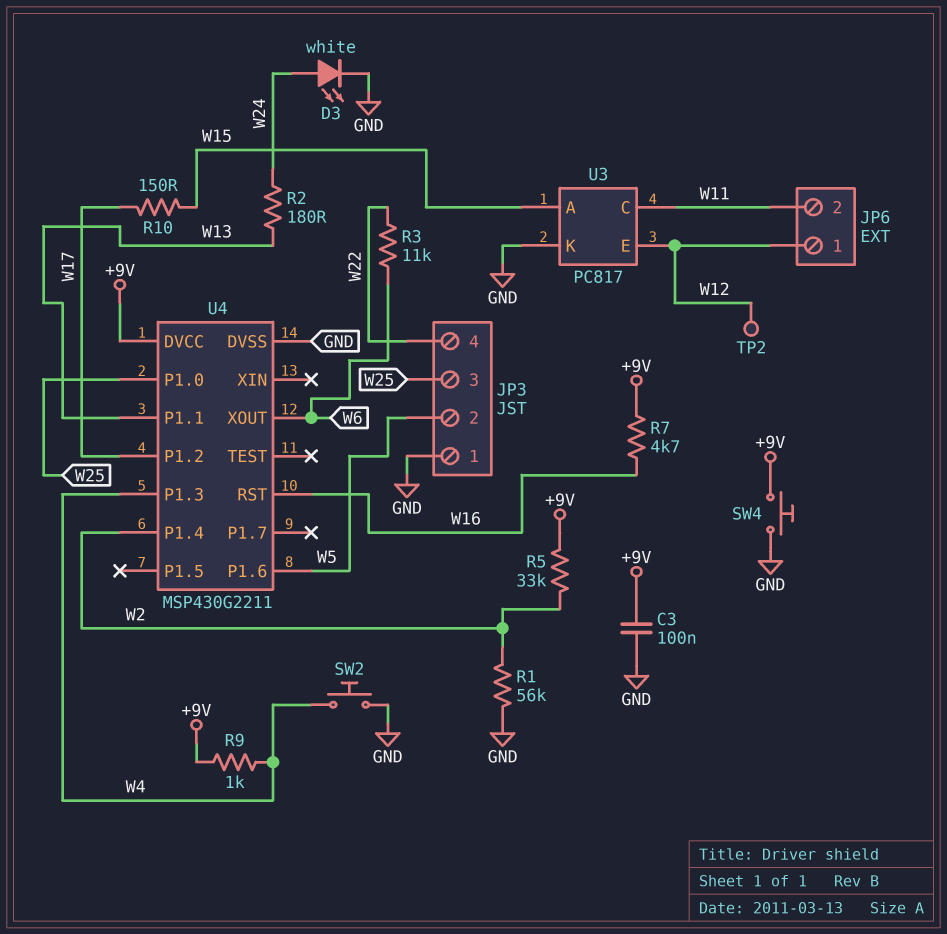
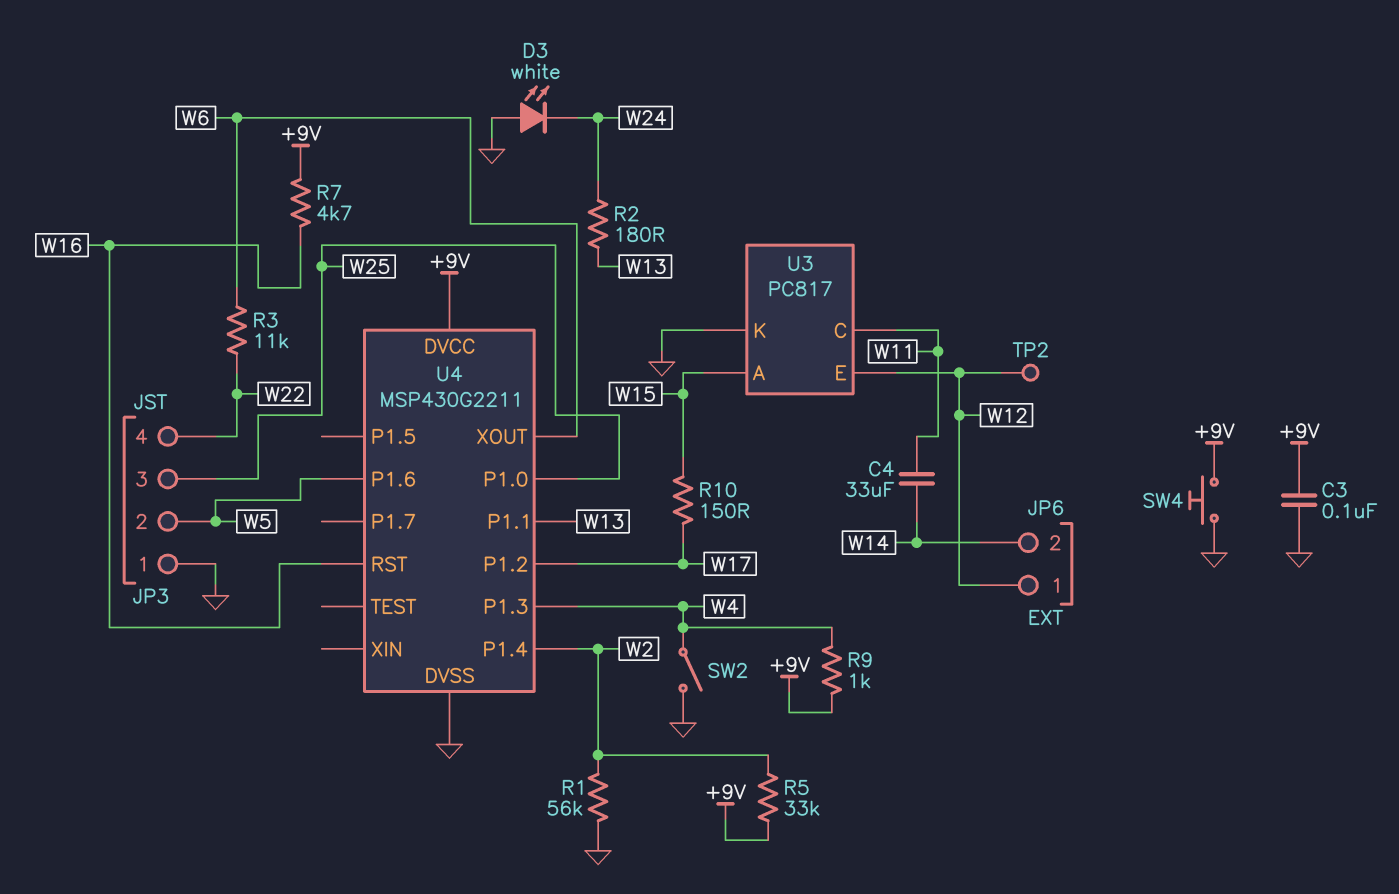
C4: none -> 33uF (W11, W14)
D3: LED white (A W24, K GND) -> LED white (A GND, K W24)
JP6 pin 2: W11 -> W14
SW2: button (GND, W4) -> switch (GND, W4)

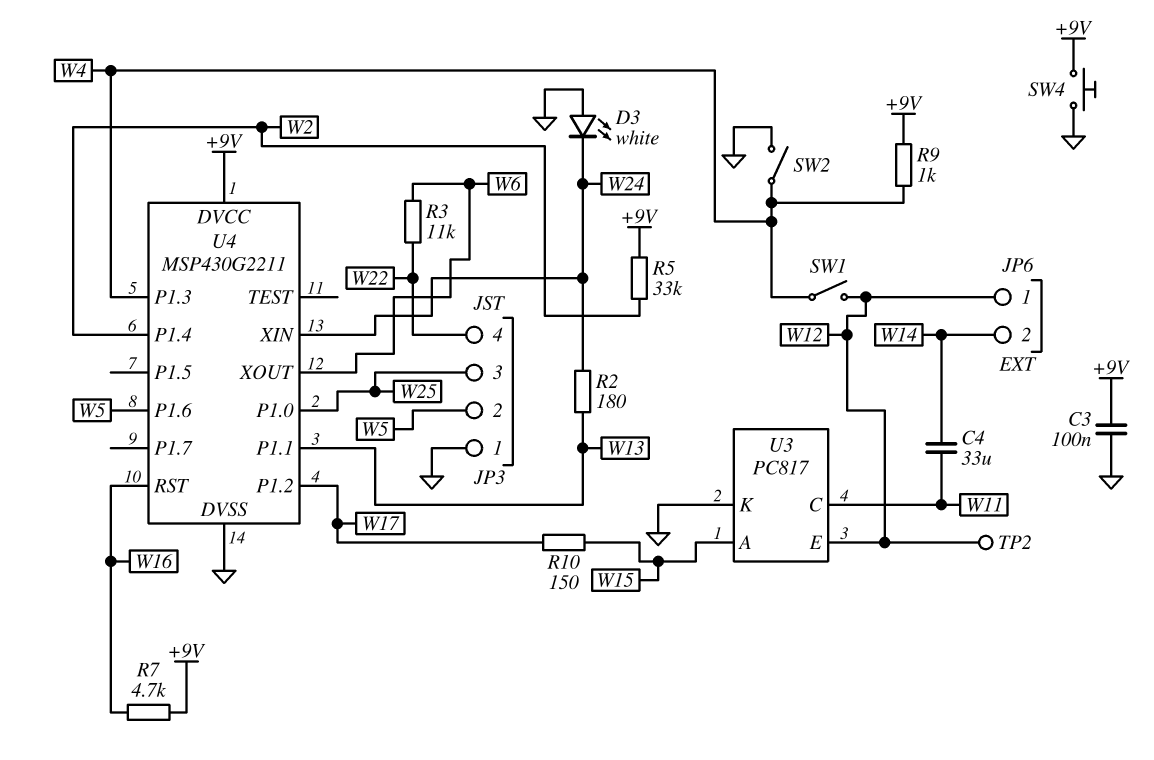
R1: 56k (GND, W2) -> none
SW1: none -> switch (W4, W12)
U4 pin XIN: none -> W24

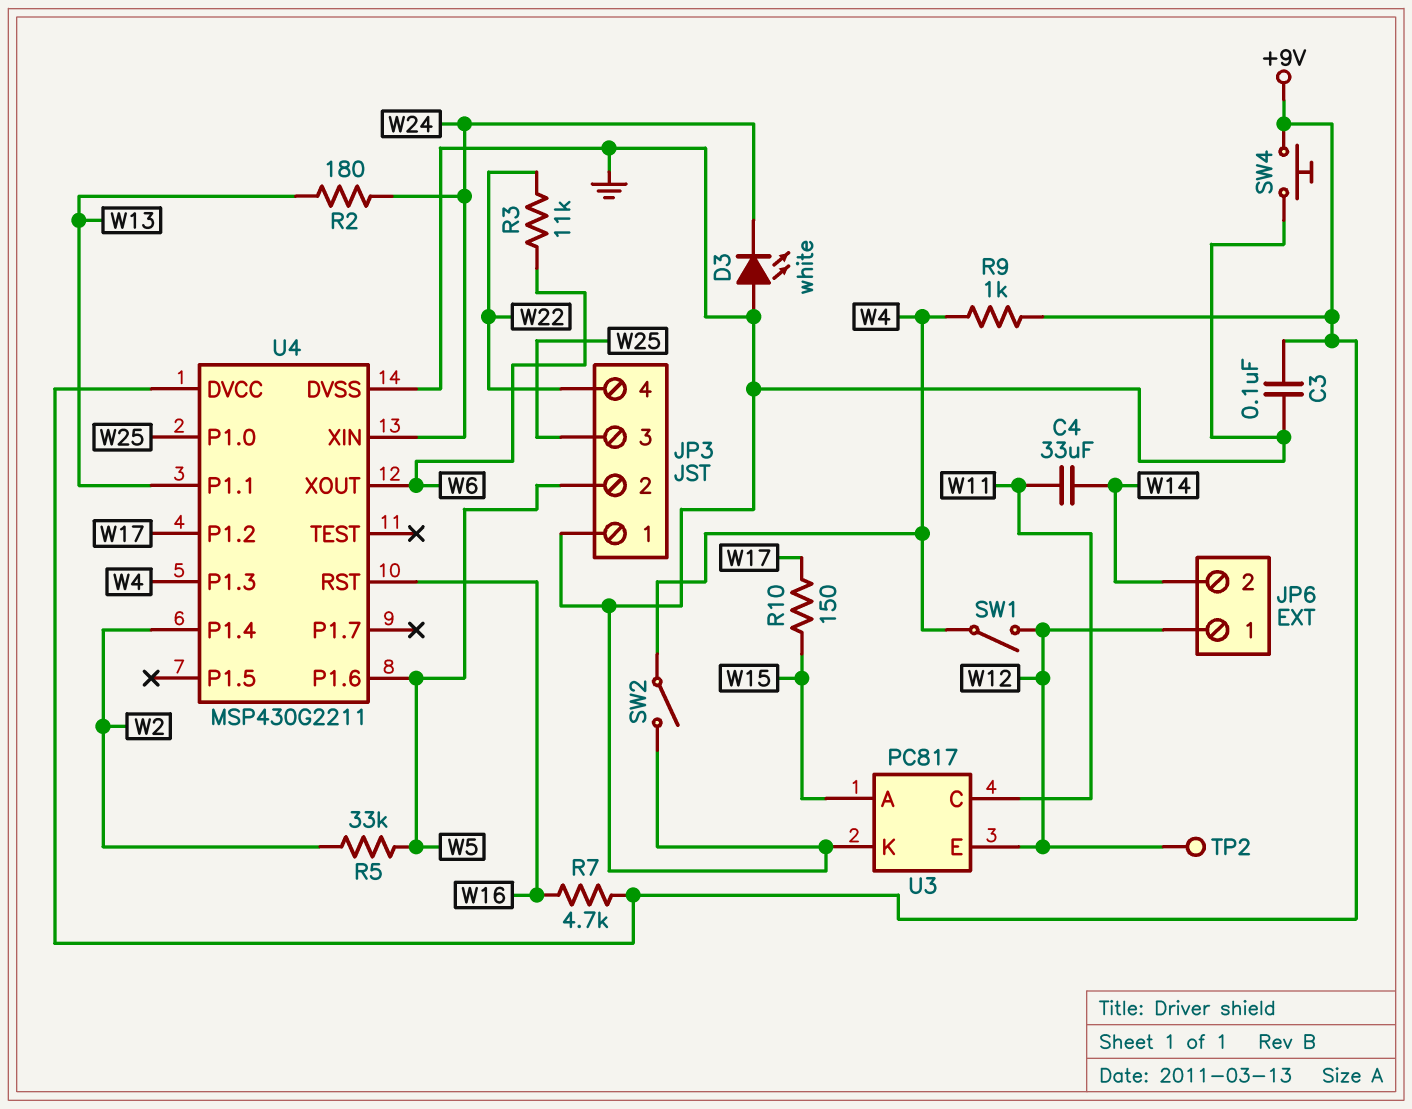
R5: 33k (+9V, W2) -> 33k (W2, W5)

